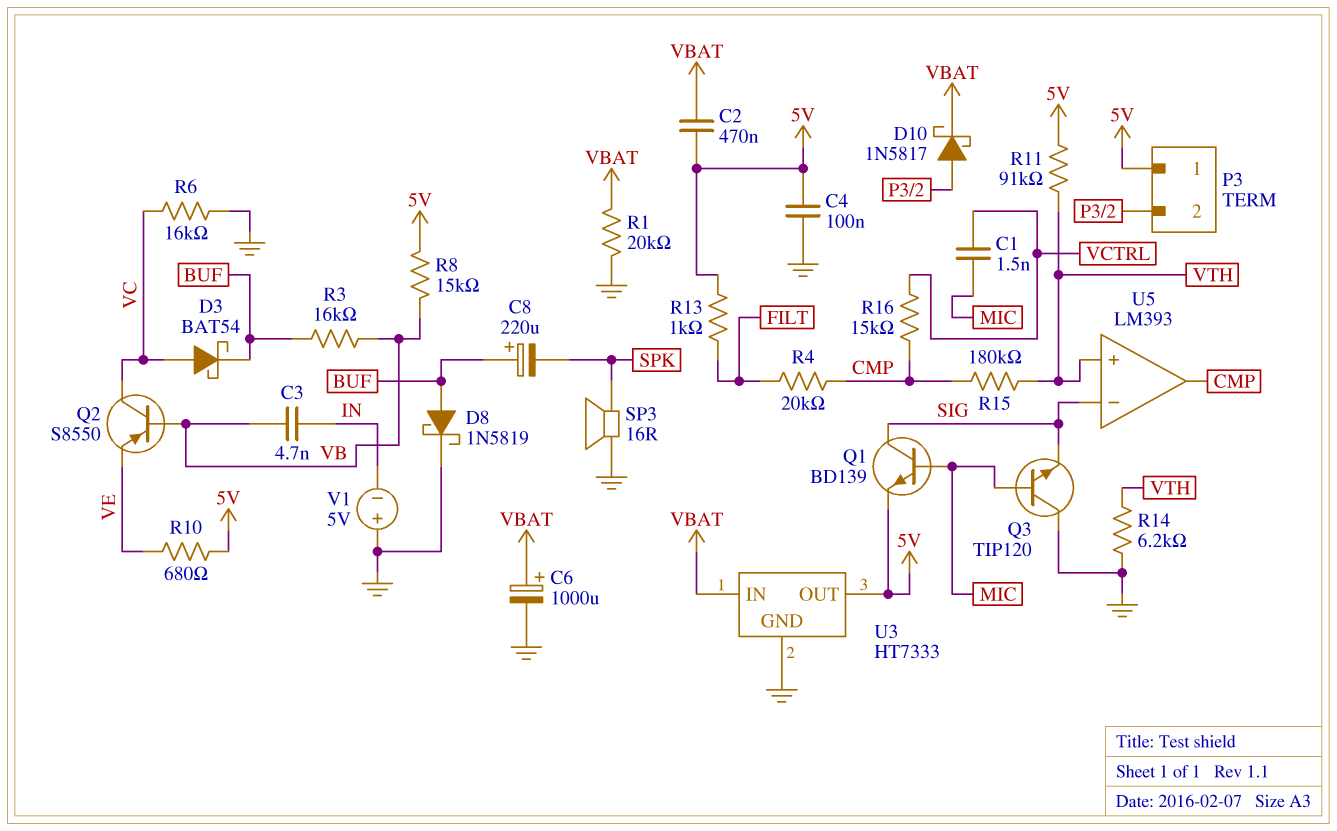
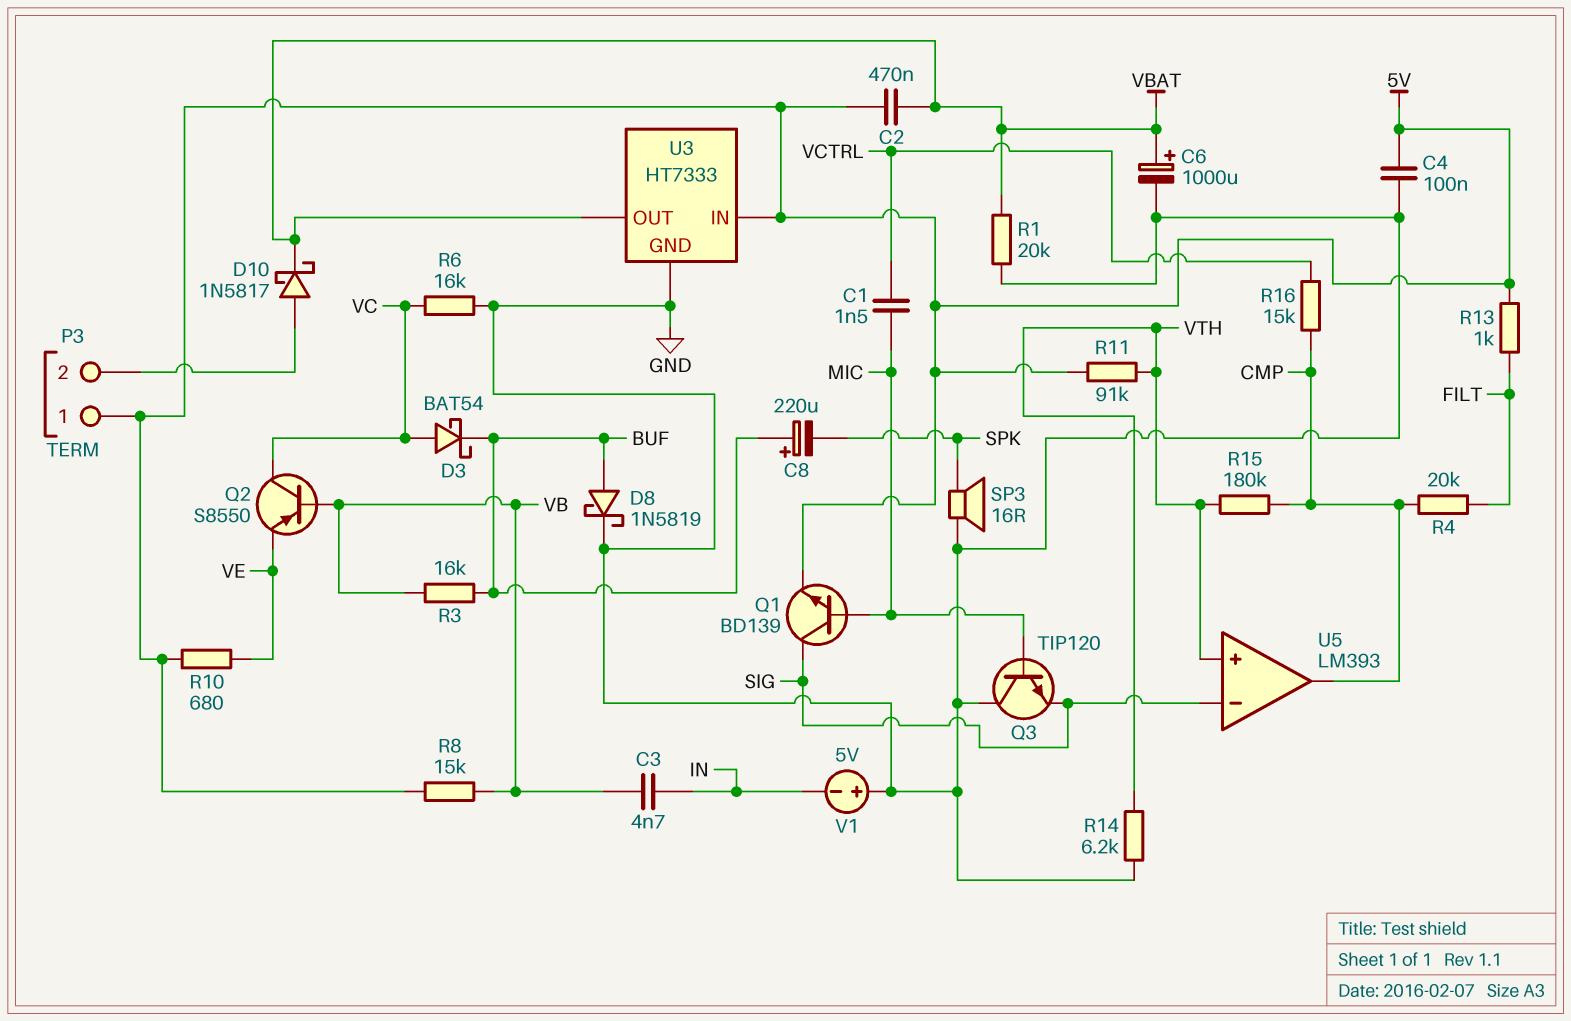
U3 pin IN: VBAT -> 5V
U3 pin OUT: 5V -> VBAT

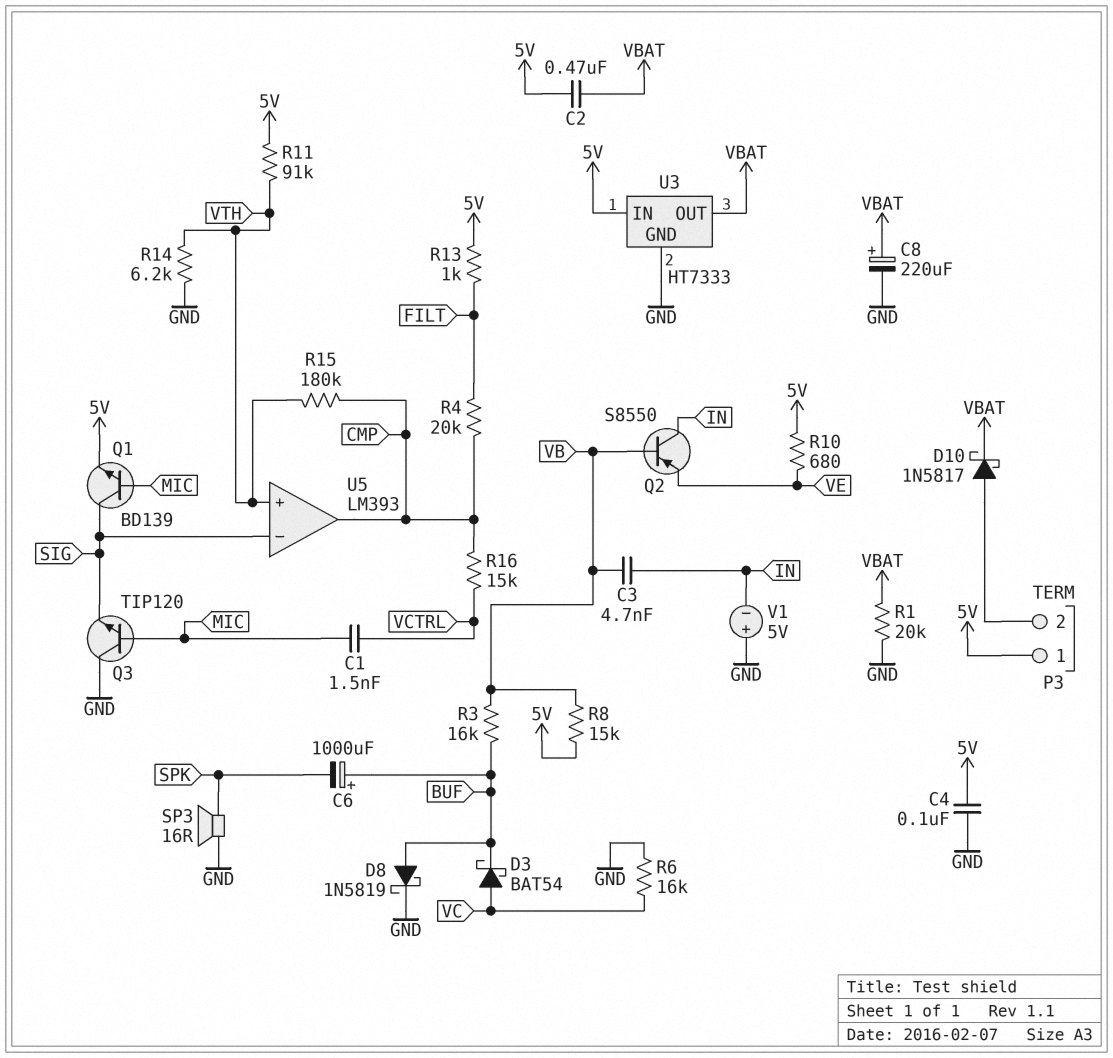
C6: 1000uF (plus VBAT, minus GND) -> 1000uF (plus BUF, minus SPK)
C8: 220uF (plus BUF, minus SPK) -> 220uF (plus VBAT, minus GND)
Q2: PNP S8550 (B VB, C VC, E VE) -> PNP S8550 (B VB, C IN, E VE)

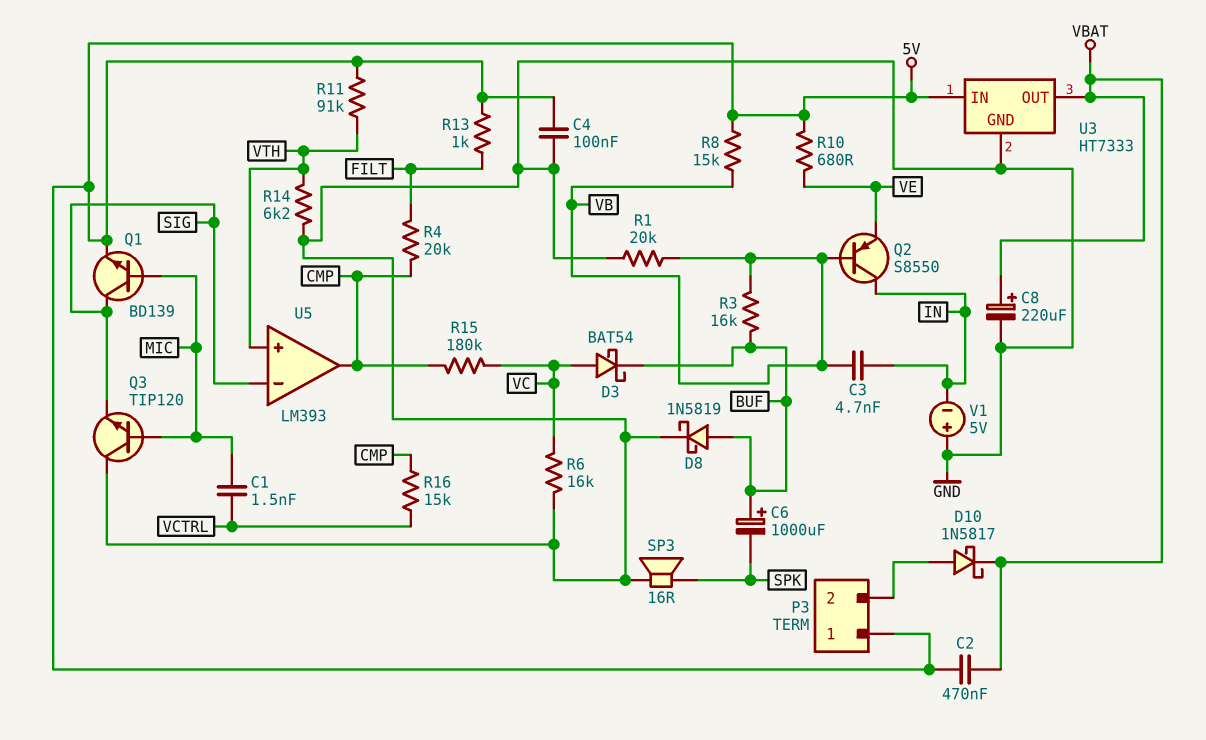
R1: 20k (GND, VBAT) -> 20k (GND, VB)
R15: 180k (CMP, VTH) -> 180k (CMP, VC)

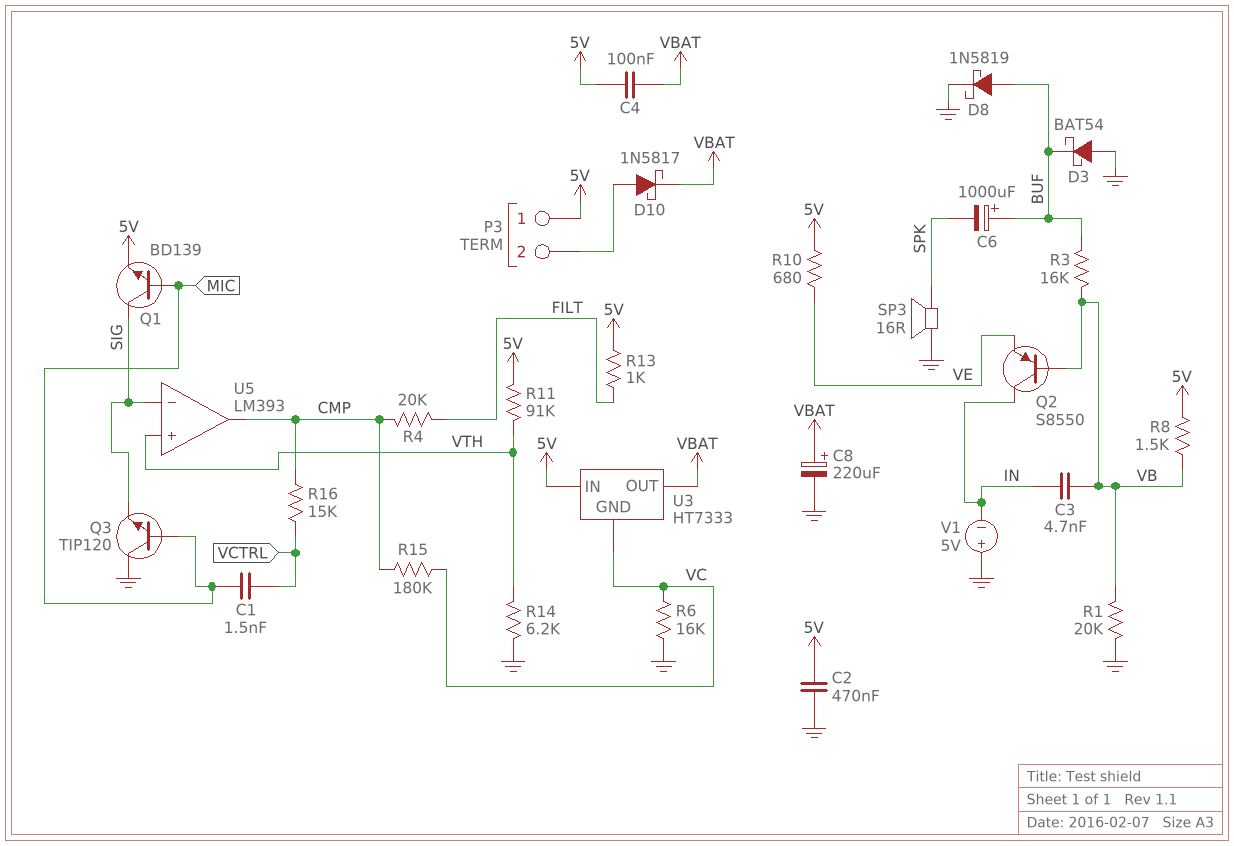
C2: 470nF (5V, VBAT) -> 470nF (5V, GND)
C4: 100nF (5V, GND) -> 100nF (5V, VBAT)
D3: schottky BAT54 (A VC, K BUF) -> schottky BAT54 (A GND, K BUF)
R8: 15k (5V, VB) -> 1.5k (5V, VB)
U3 pin GND: GND -> VC

